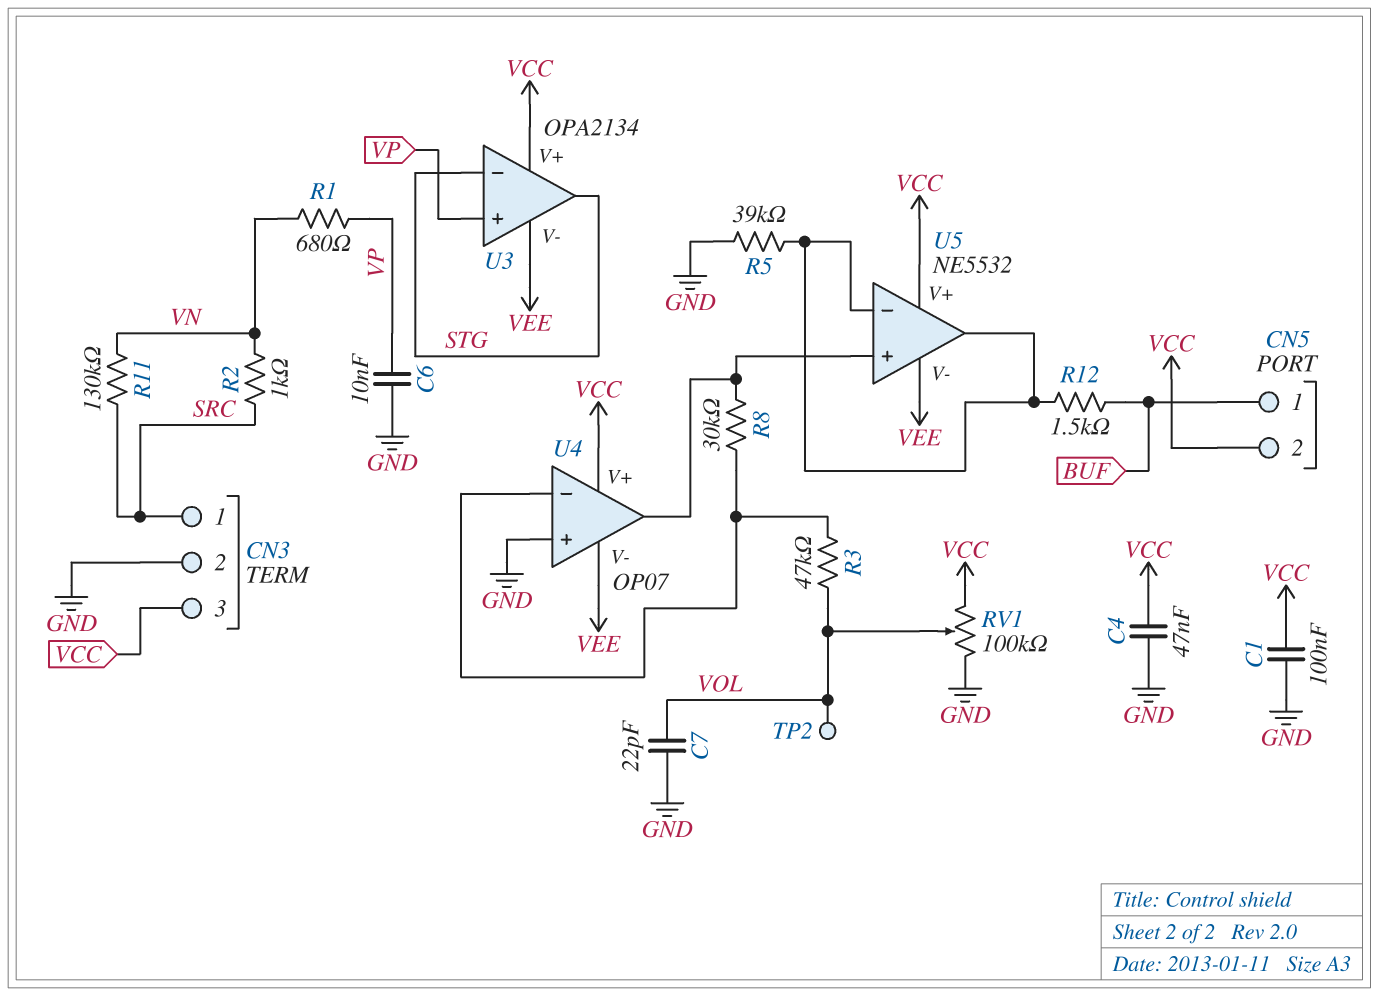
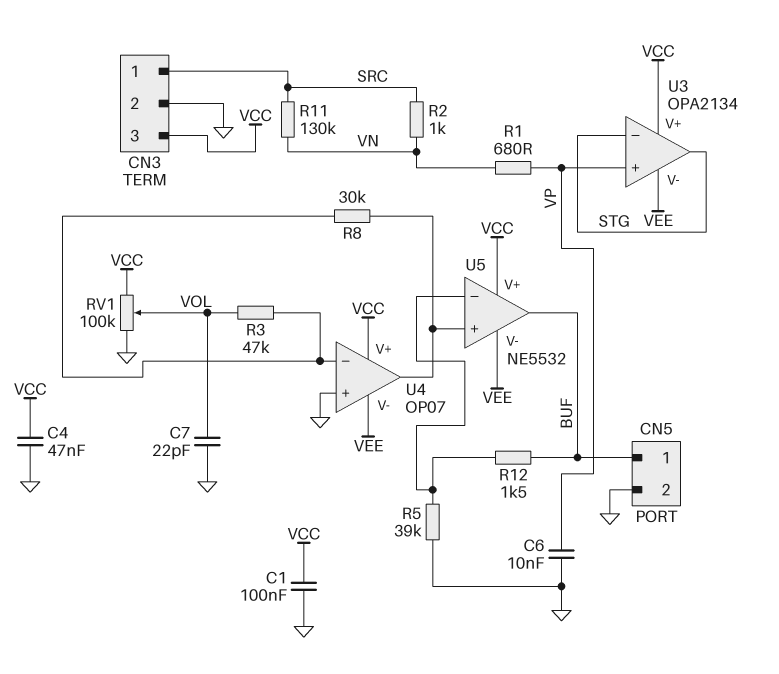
CN5 pin 2: VCC -> GND
TP2: test point (VOL) -> none
U5 pin out: U5/in- -> BUF

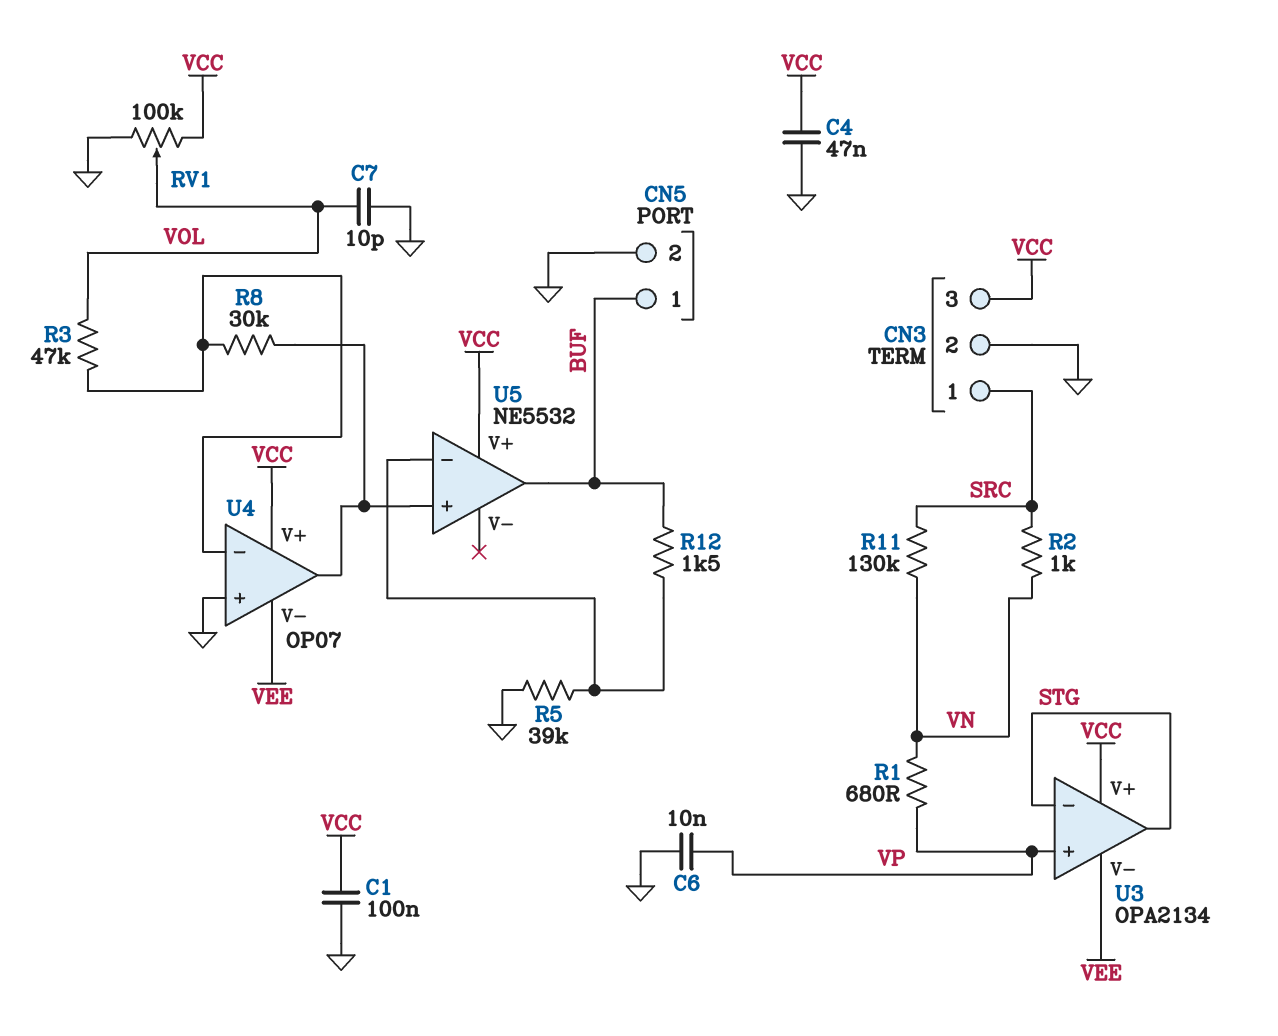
C7: 22pF (GND, VOL) -> 10pF (GND, VOL)
U5 pin V-: VEE -> none

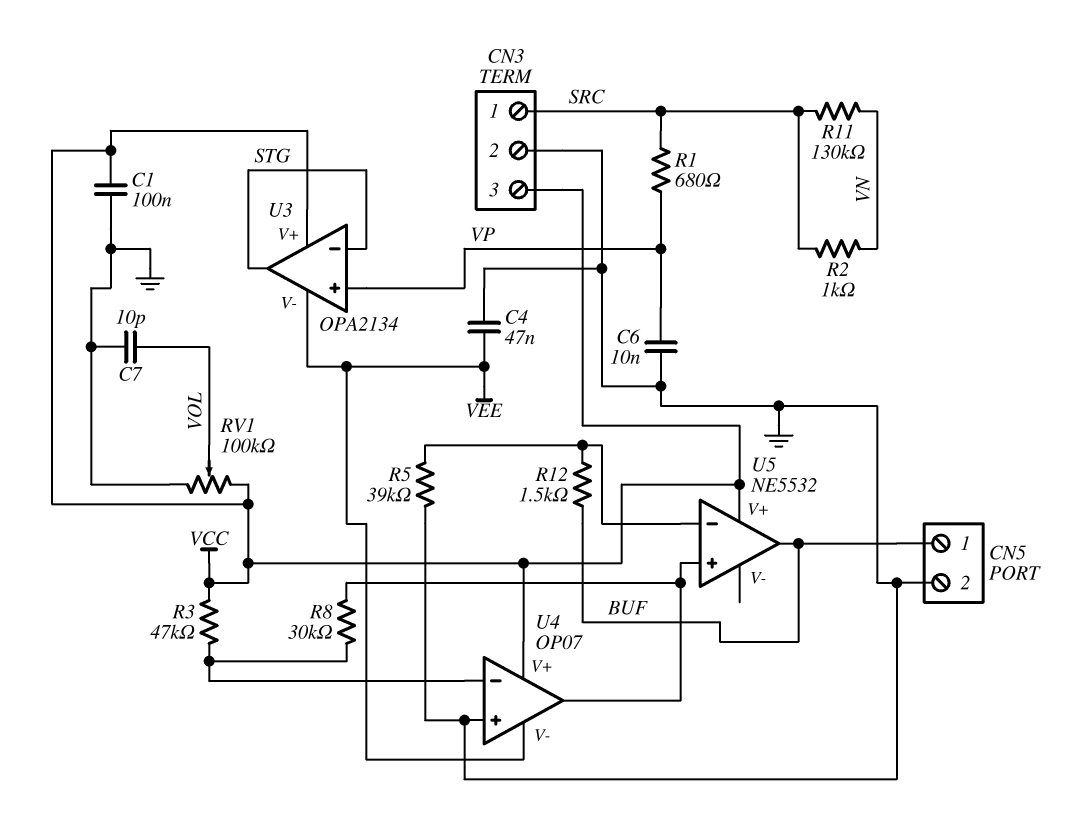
C4: 47nF (GND, VCC) -> 47nF (GND, VEE)
R1: 680 (VN, VP) -> 680 (SRC, VP)
R3: 47k (U4/in-, VOL) -> 47k (U4/in-, VCC)

